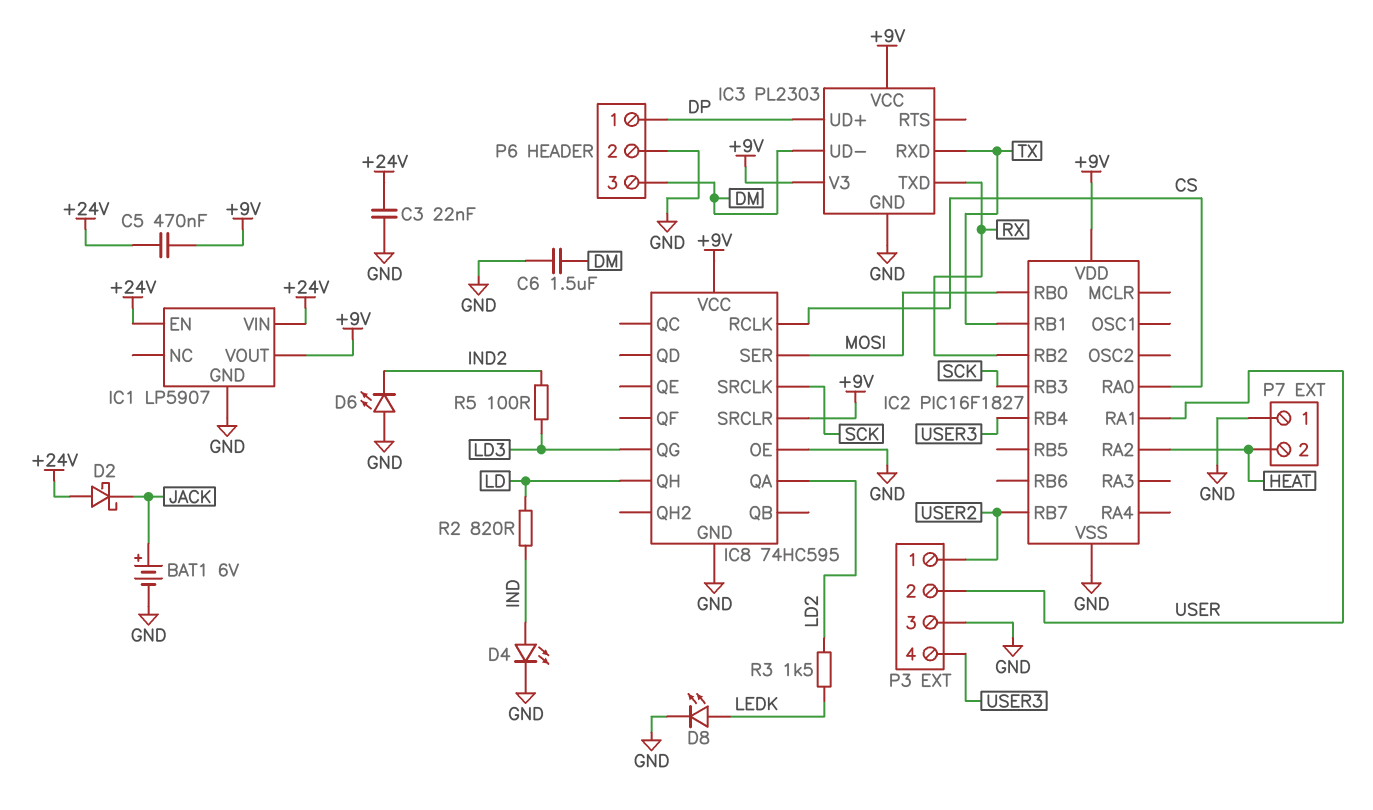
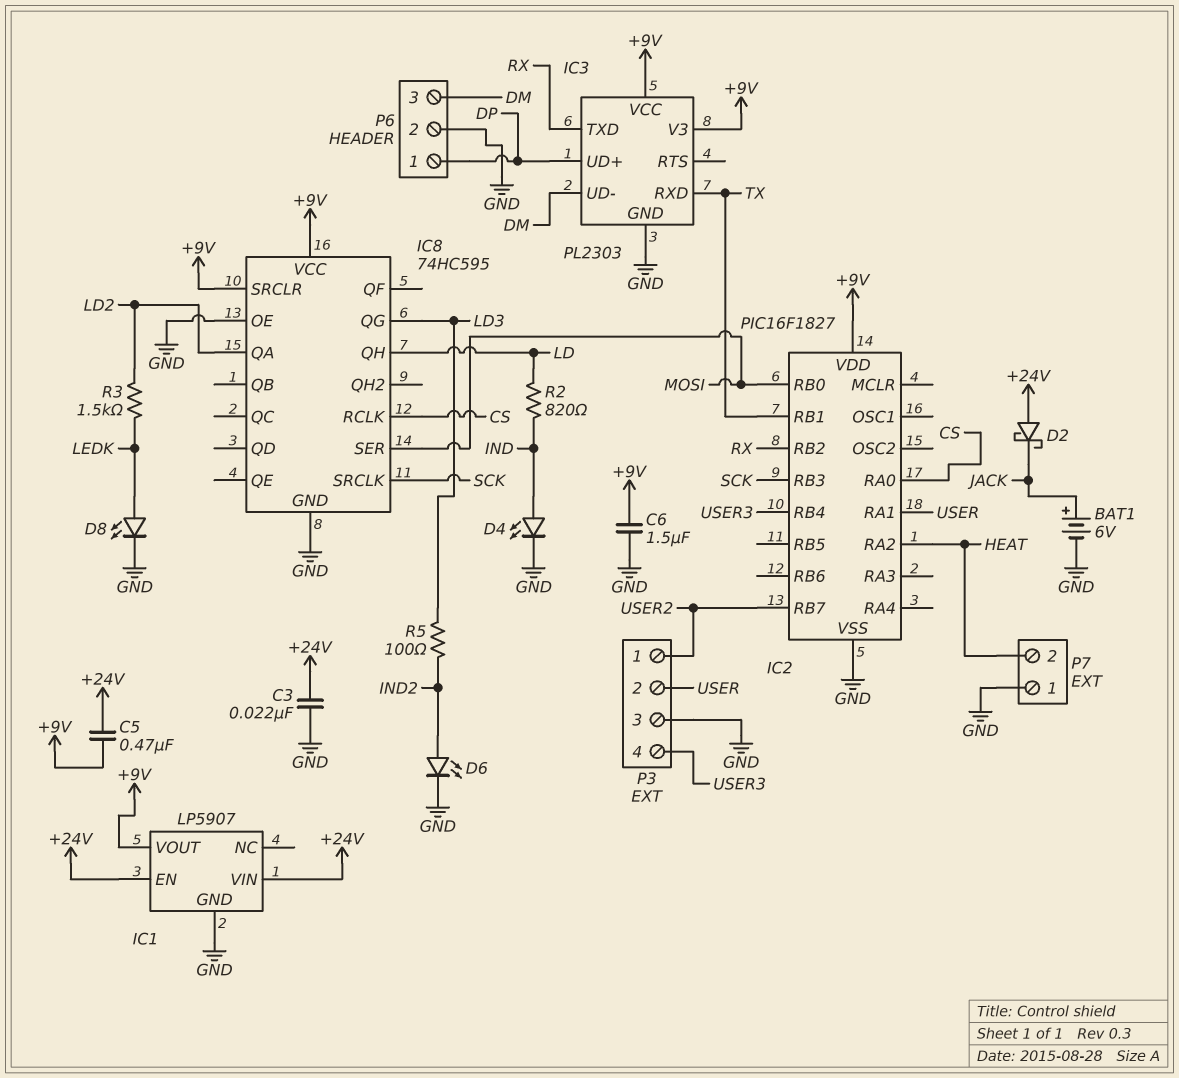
C6: 1.5uF (DM, GND) -> 1.5uF (+9V, GND)
D6: LED (A GND, K IND2) -> LED (A IND2, K GND)

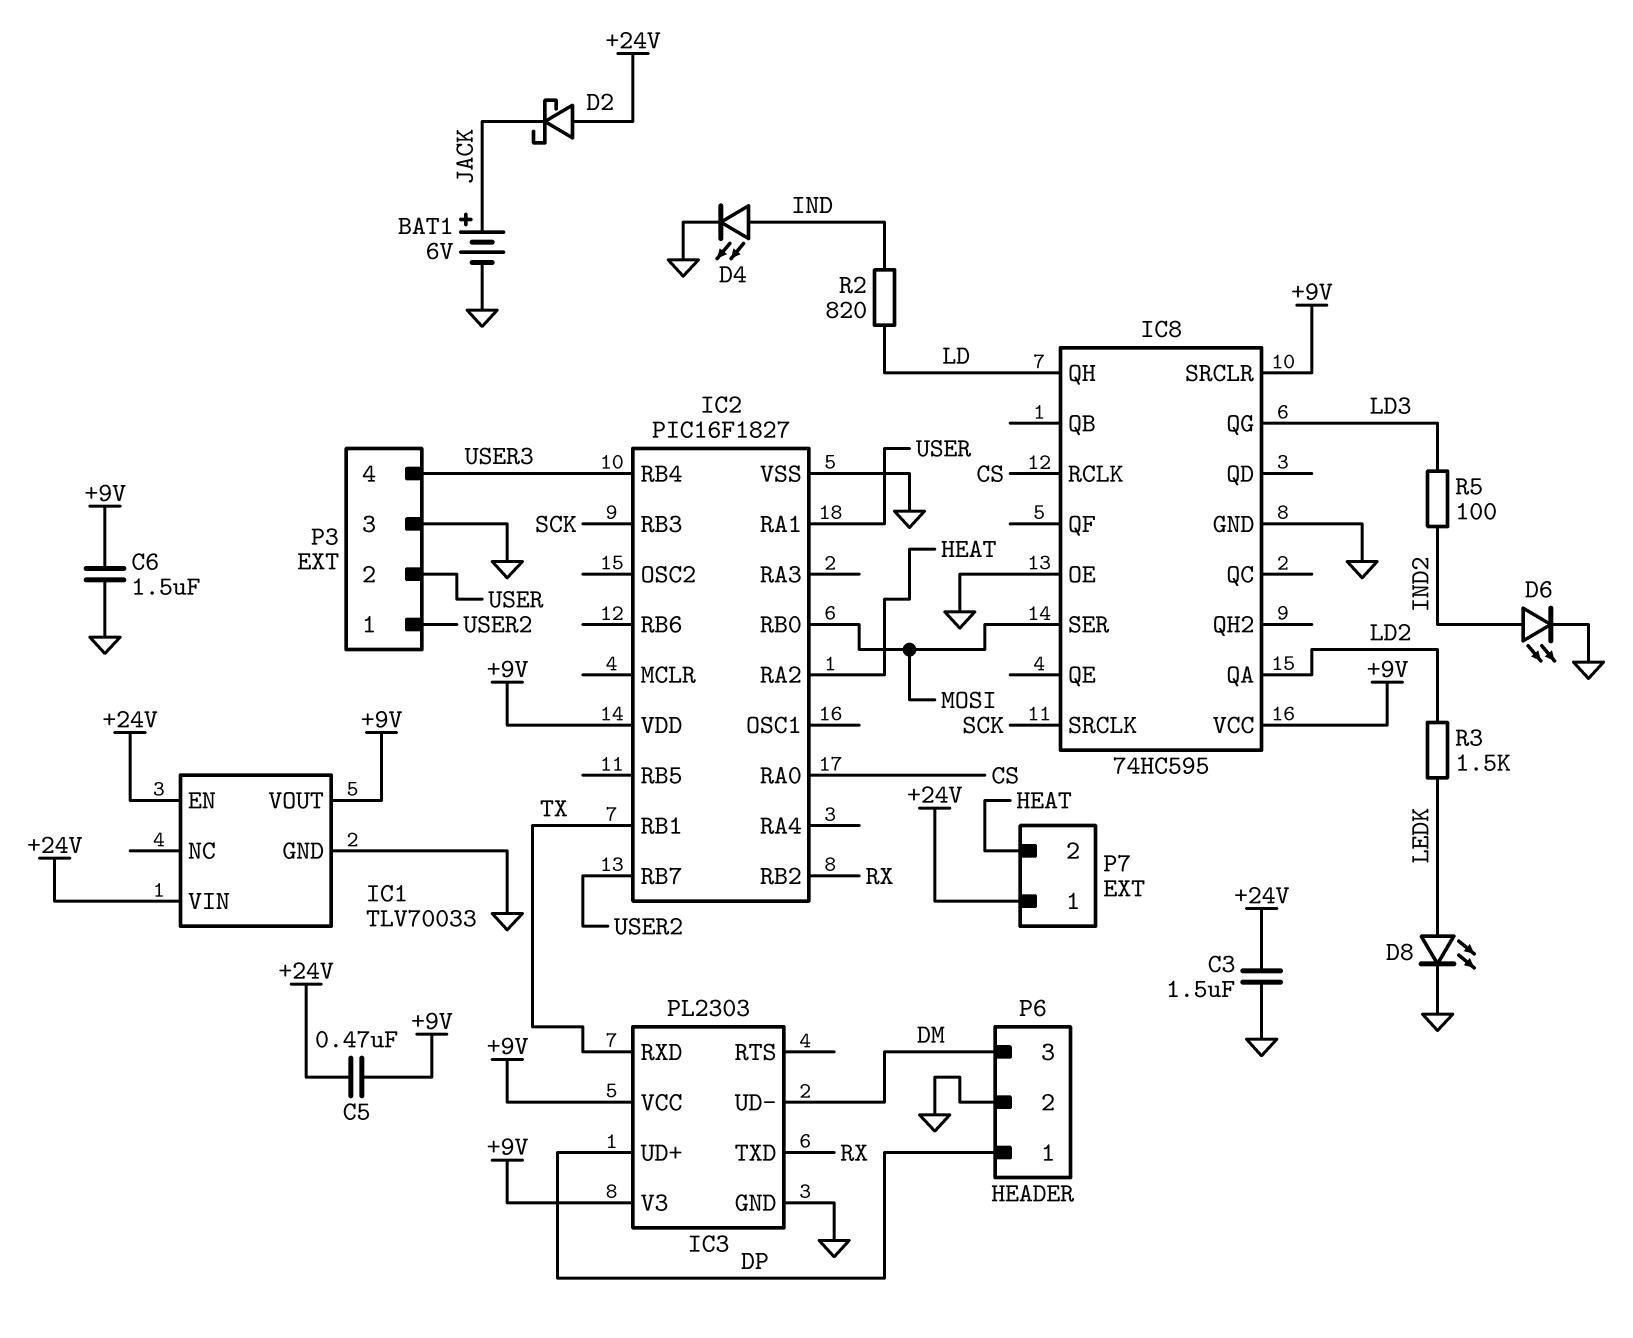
C3: 22nF (+24V, GND) -> 1.5uF (+24V, GND)
IC1: LP5907 -> TLV70033
P7 pin 1: GND -> +24V

